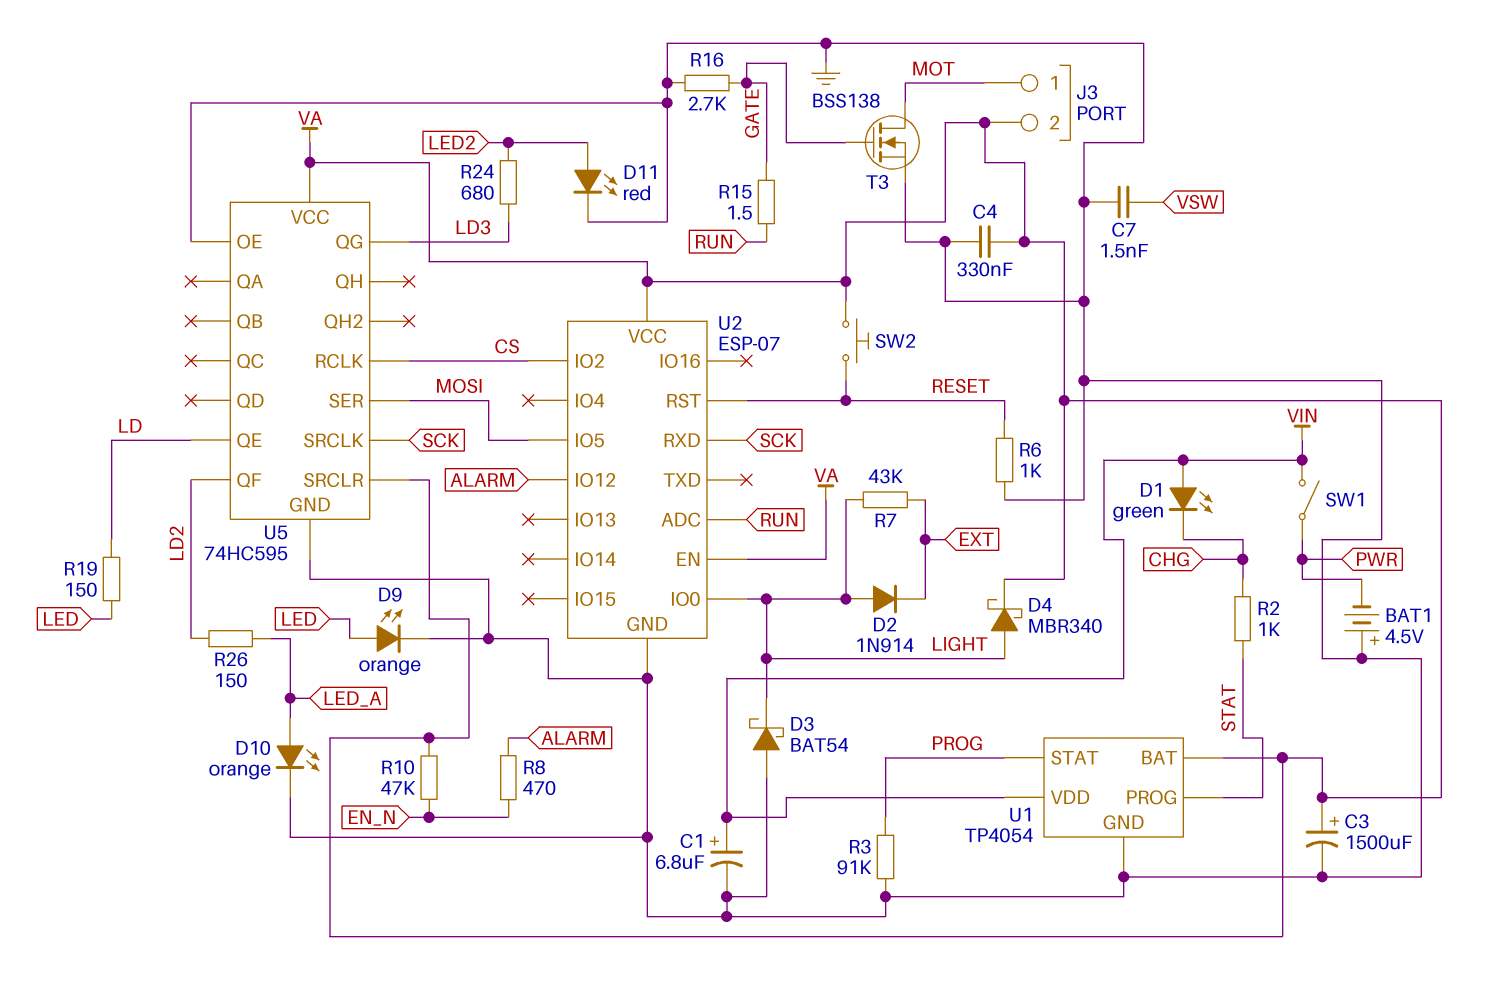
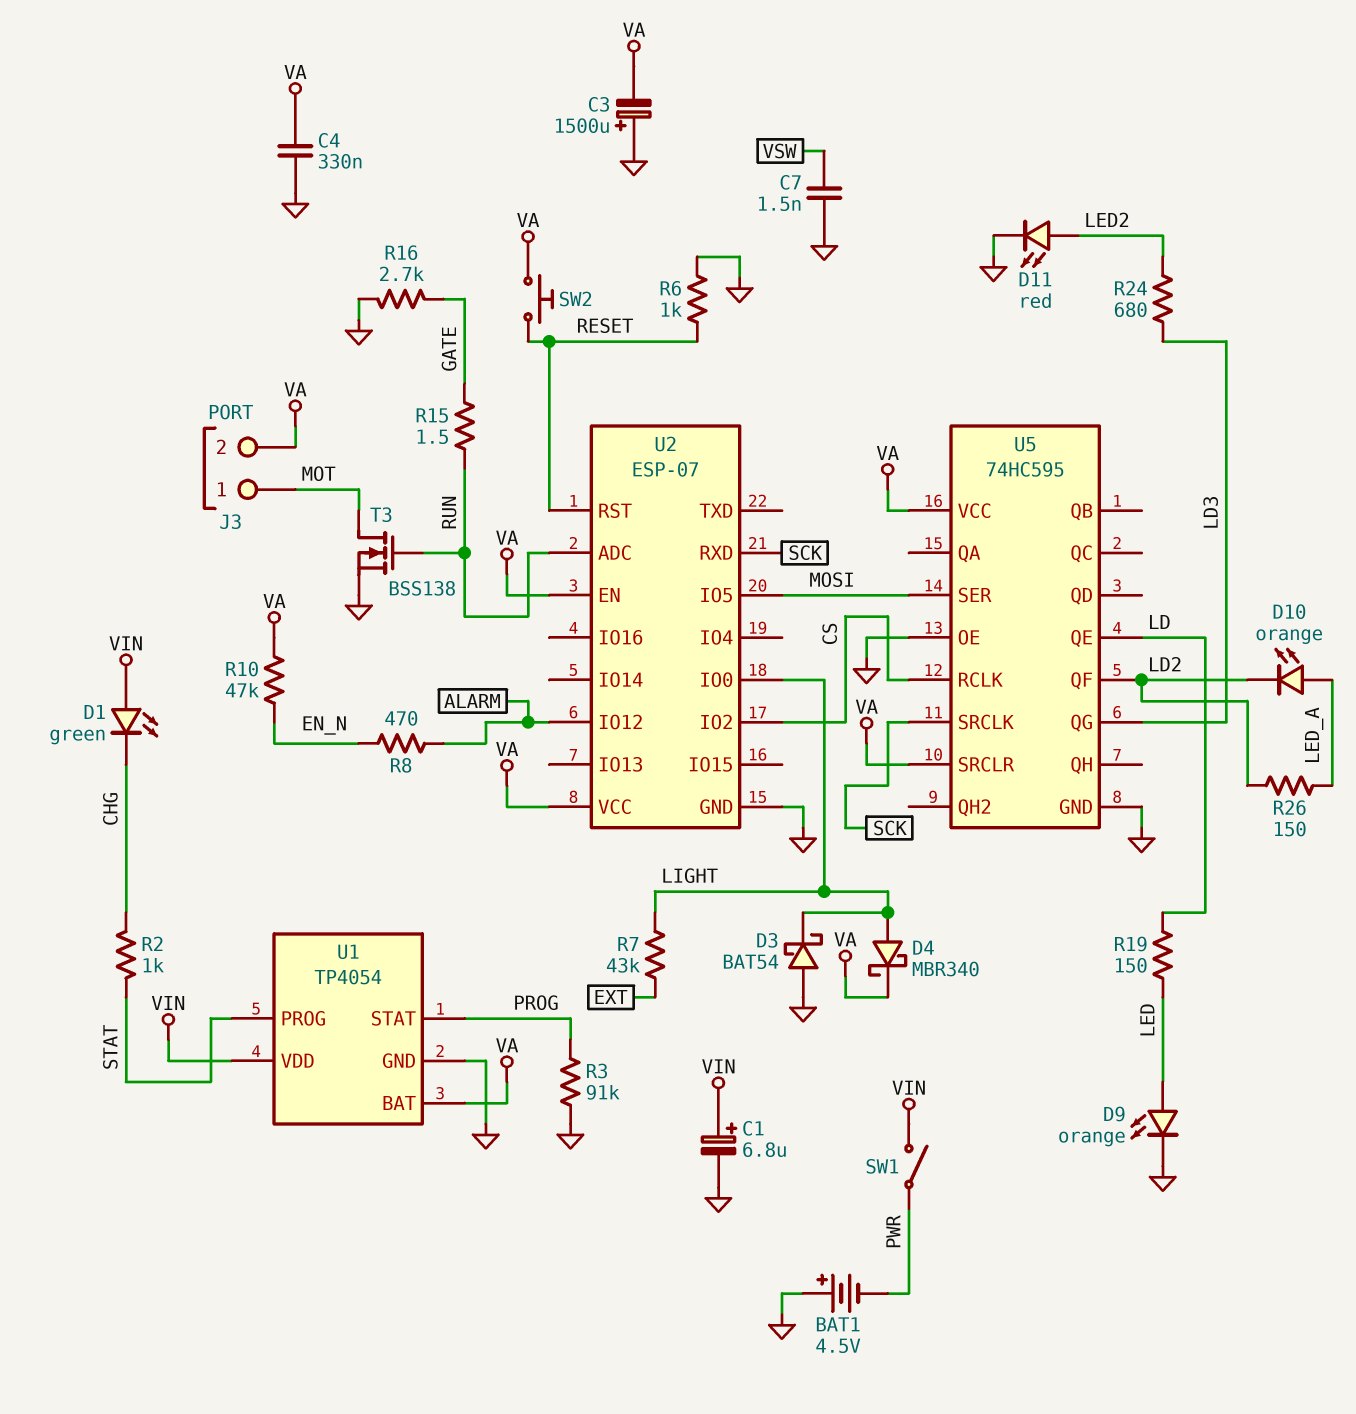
C3: 1500uF (plus VA, minus GND) -> 1500uF (plus GND, minus VA)
D2: diode 1N914 (A LIGHT, K EXT) -> none
D10: LED orange (A LED_A, K GND) -> LED orange (A LED_A, K LD2)
T3: NMOS BSS138 (G GATE, D MOT, S GND) -> NMOS BSS138 (G RUN, D MOT, S GND)

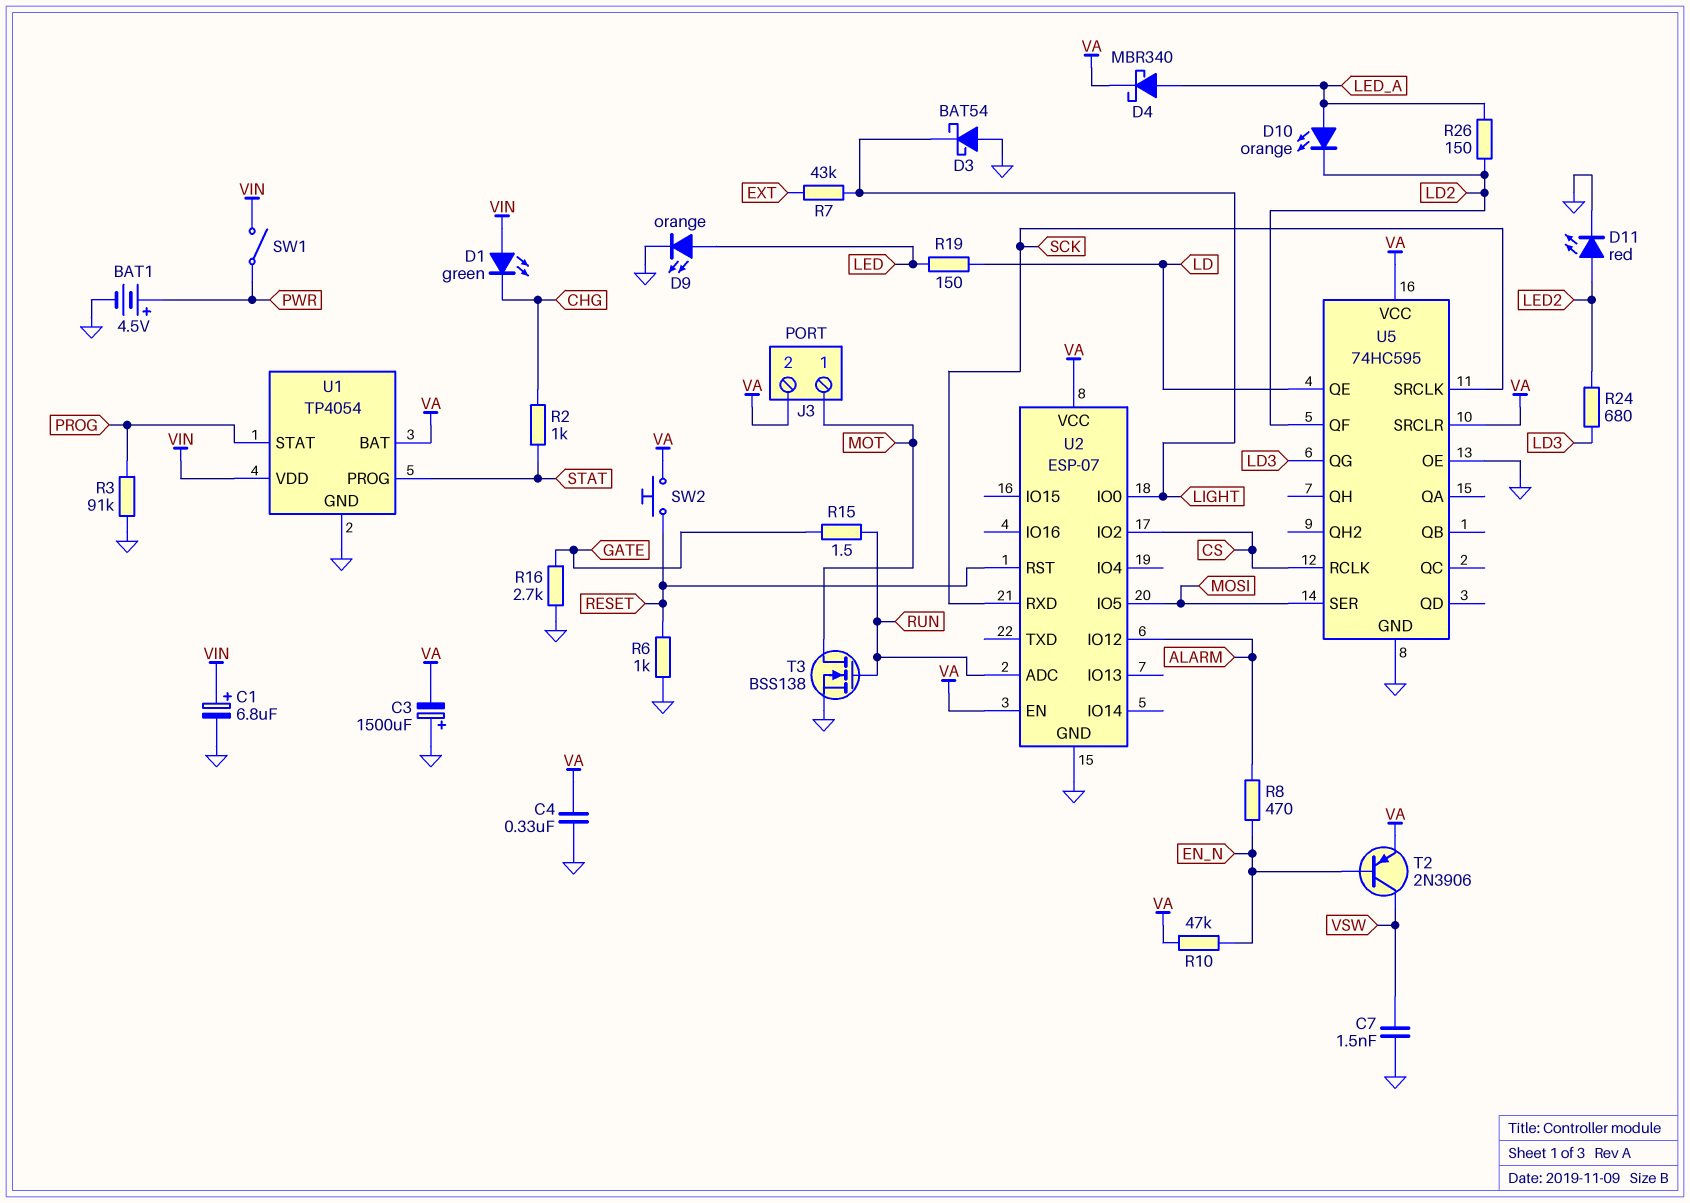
BAT1: 4.5V (plus GND, minus PWR) -> 4.5V (plus PWR, minus GND)
D4: schottky MBR340 (A LIGHT, K VA) -> schottky MBR340 (A LED_A, K VA)
T2: none -> PNP 2N3906 (B EN_N, C VSW, E VA)

